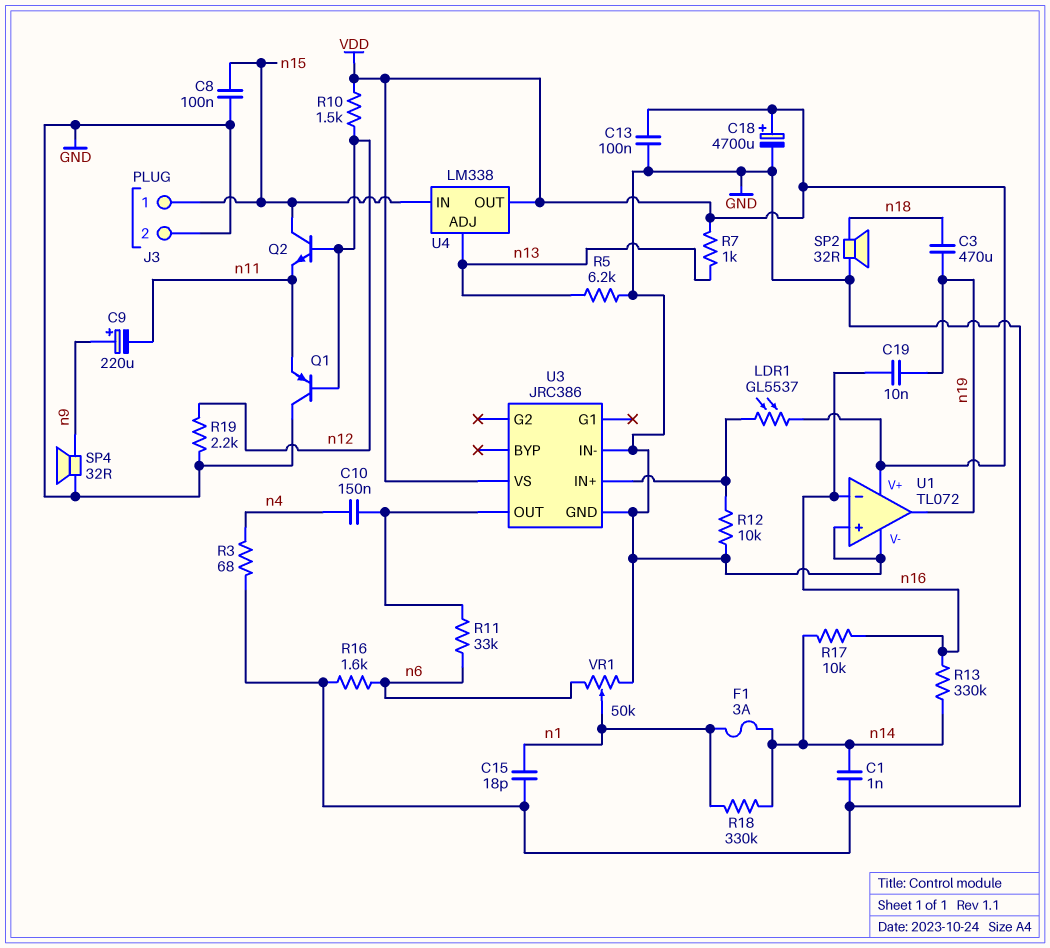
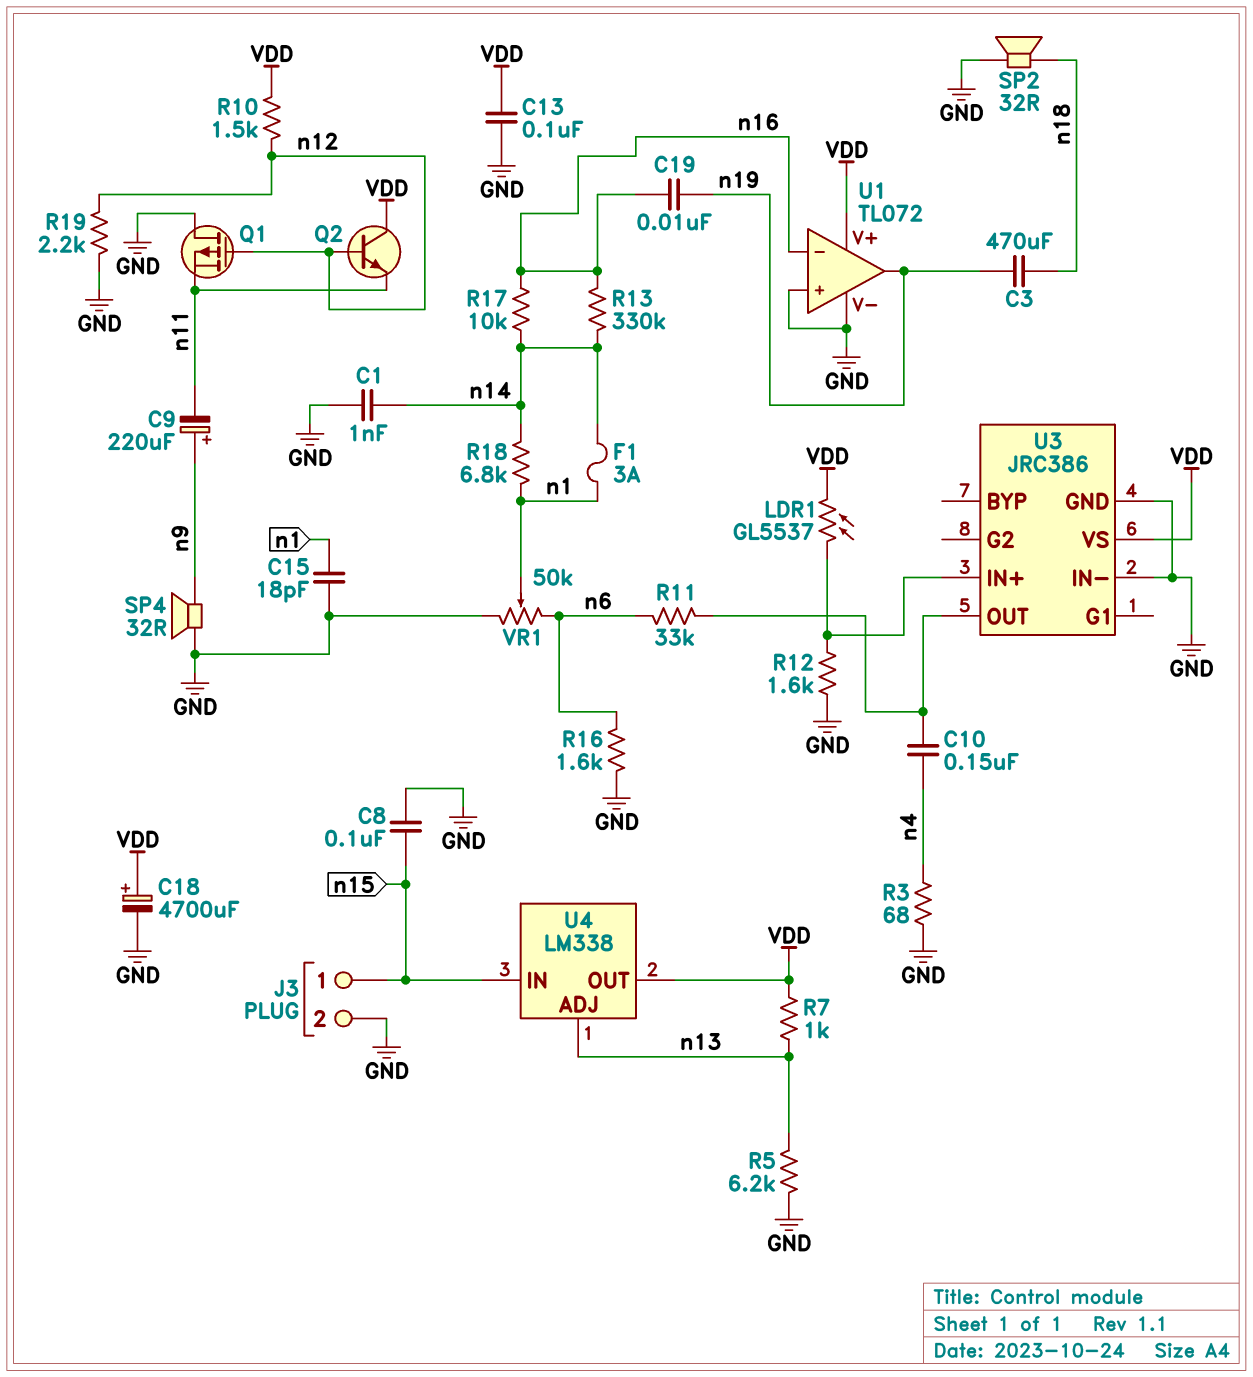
Q1: PNP (B n12, C GND, E n11) -> PMOS (G n12, D GND, S n11)
Q2: NPN (B n12, C n15, E n11) -> NPN (B n12, C VDD, E n11)
R12: 10k (GND, U3/IN+) -> 1.6k (GND, U3/IN+)
R18: 330k (n1, n14) -> 6.8k (n1, n14)

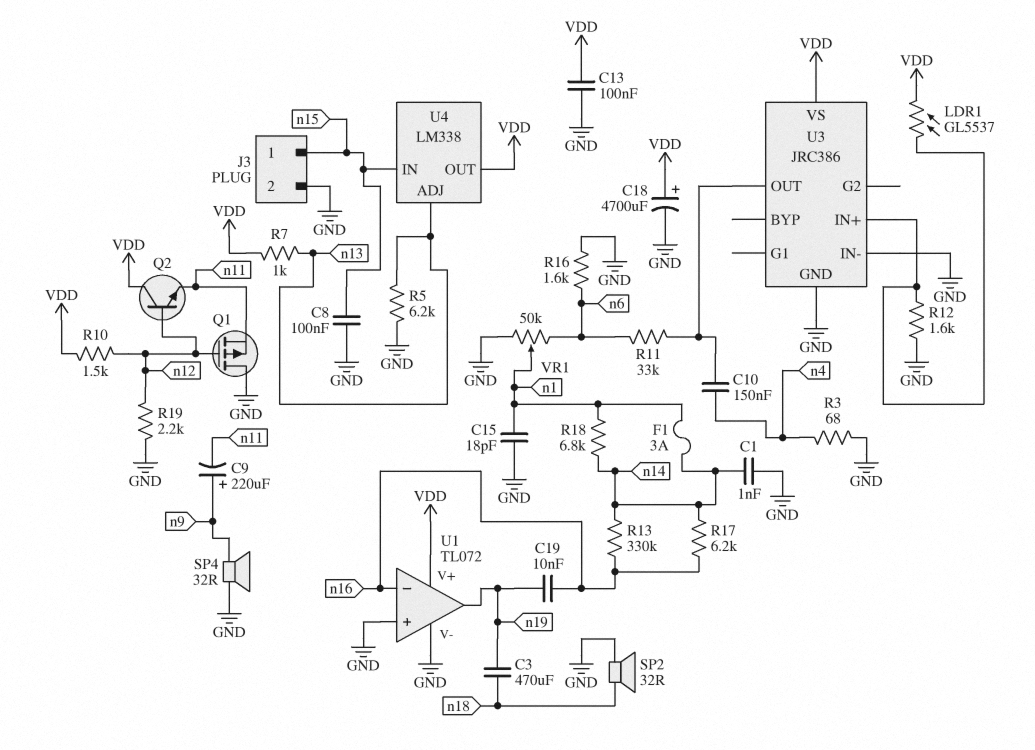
R17: 10k (n14, n16) -> 6.2k (n14, n16)

